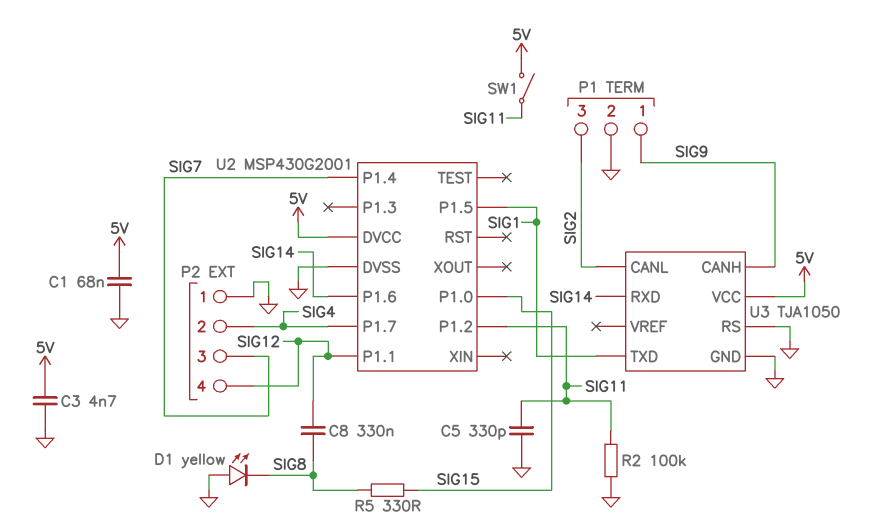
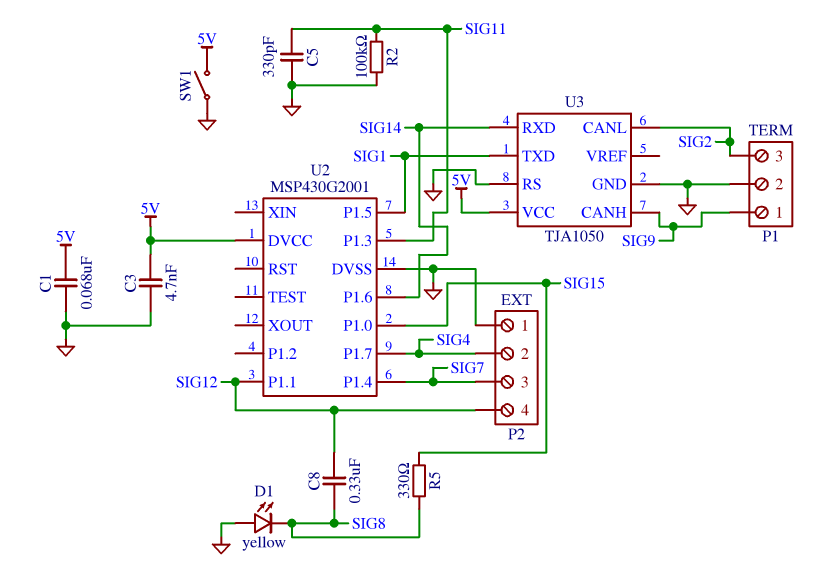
SW1: switch (5V, SIG11) -> switch (5V, GND)
U2 pin P1.2: SIG11 -> none
U2 pin P1.3: none -> SIG11

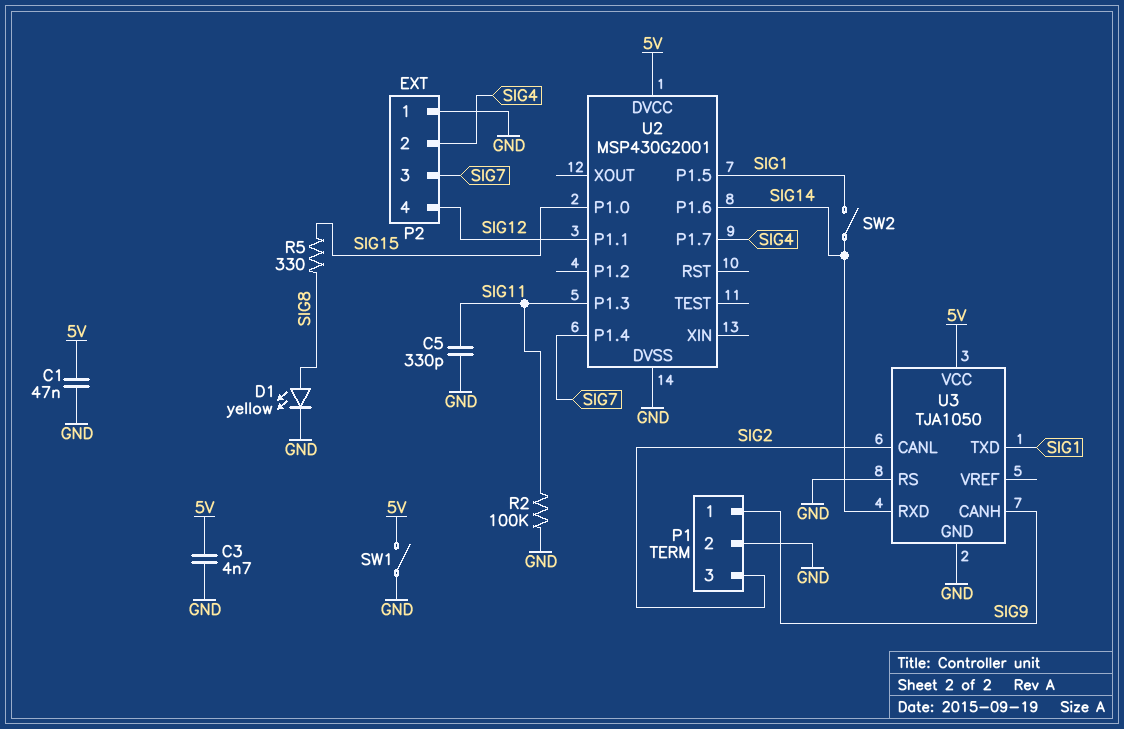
C1: 68nF (5V, GND) -> 47nF (5V, GND)
C8: 330nF (SIG8, SIG12) -> none
D1: LED yellow (A GND, K SIG8) -> LED yellow (A SIG8, K GND)
SW2: none -> switch (SIG1, SIG14)

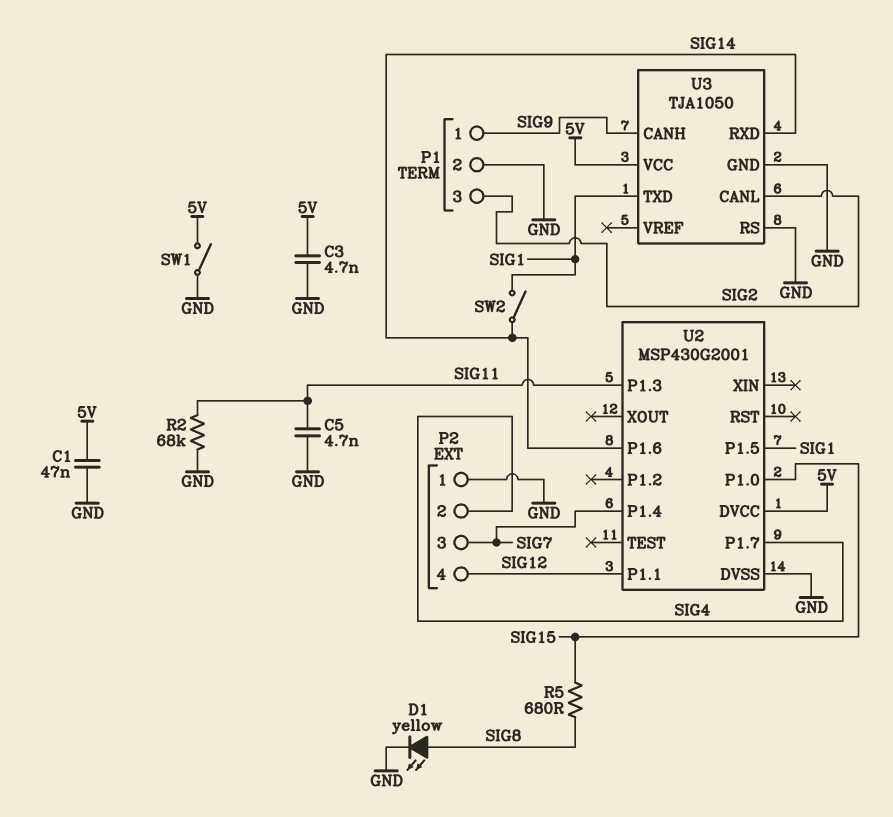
C5: 330pF (GND, SIG11) -> 4.7nF (GND, SIG11)
R2: 100k (GND, SIG11) -> 68k (GND, SIG11)
R5: 330 (SIG8, SIG15) -> 680 (SIG8, SIG15)

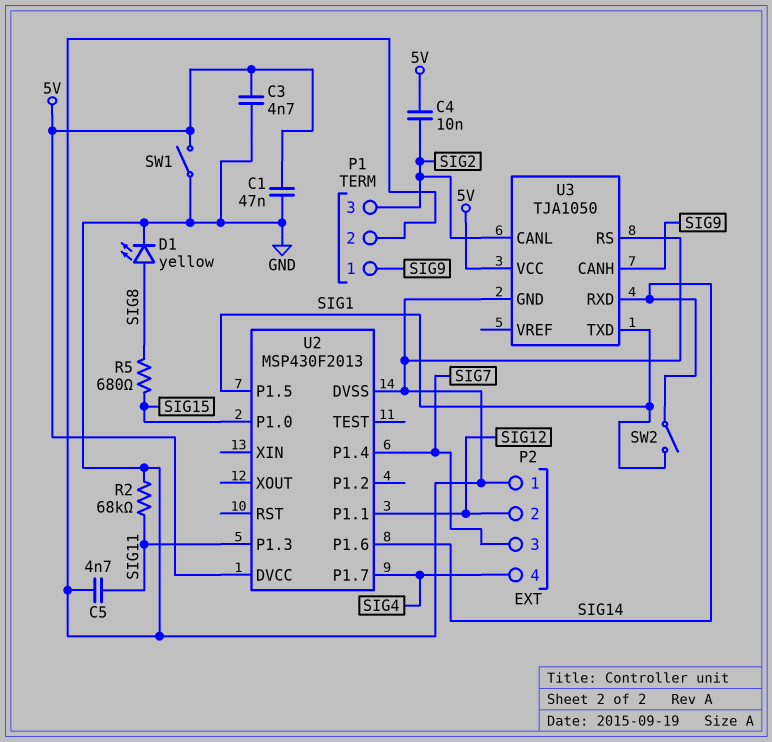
C4: none -> 10nF (5V, SIG2)
P2 pin 2: SIG4 -> SIG12
P2 pin 4: SIG12 -> SIG4
U2: MSP430G2001 -> MSP430F2013

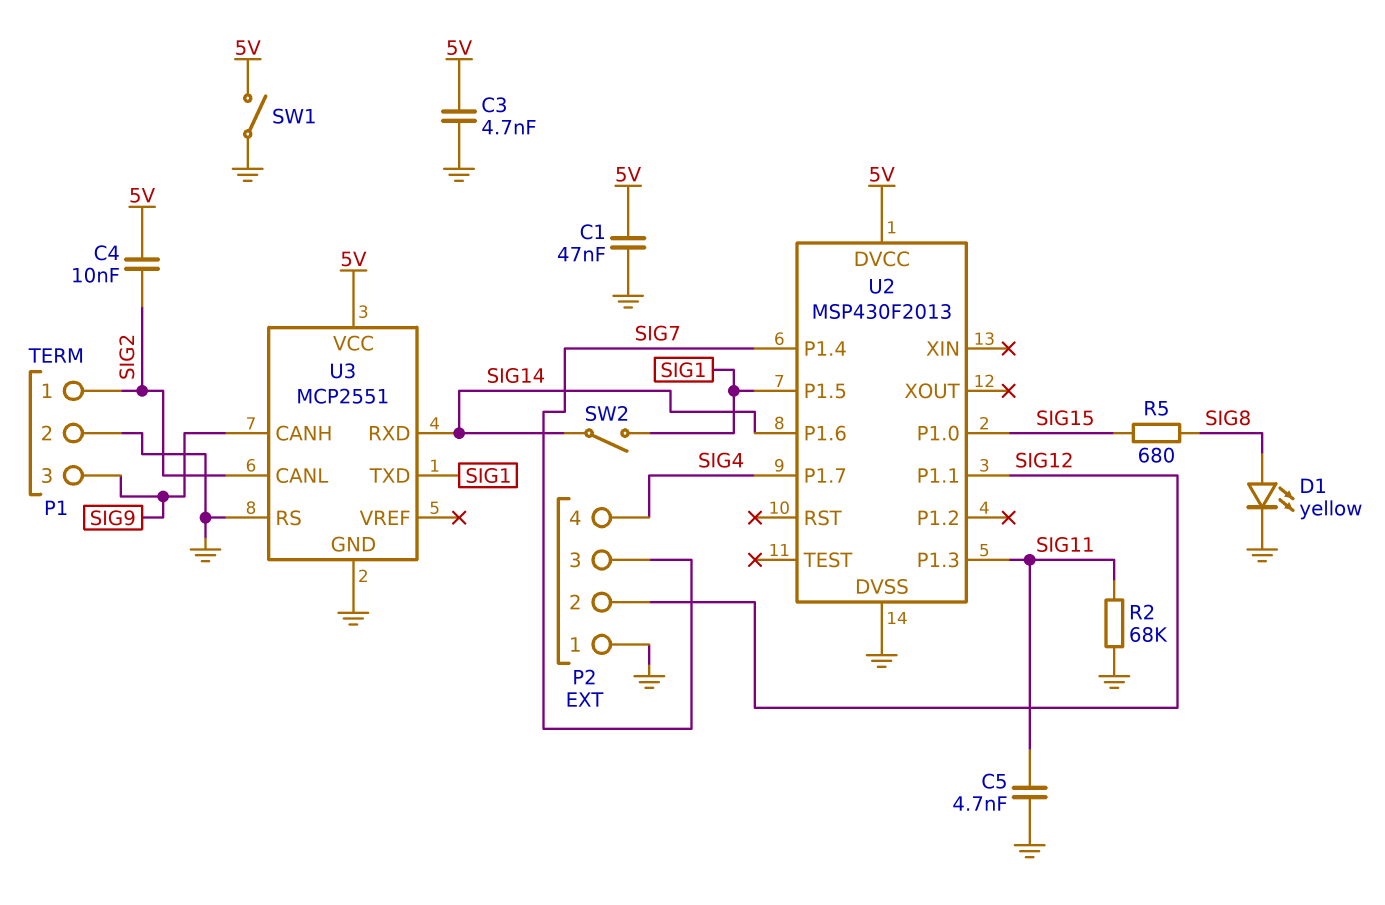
P1 pin 1: SIG9 -> SIG2
P1 pin 3: SIG2 -> SIG9
U3: TJA1050 -> MCP2551

